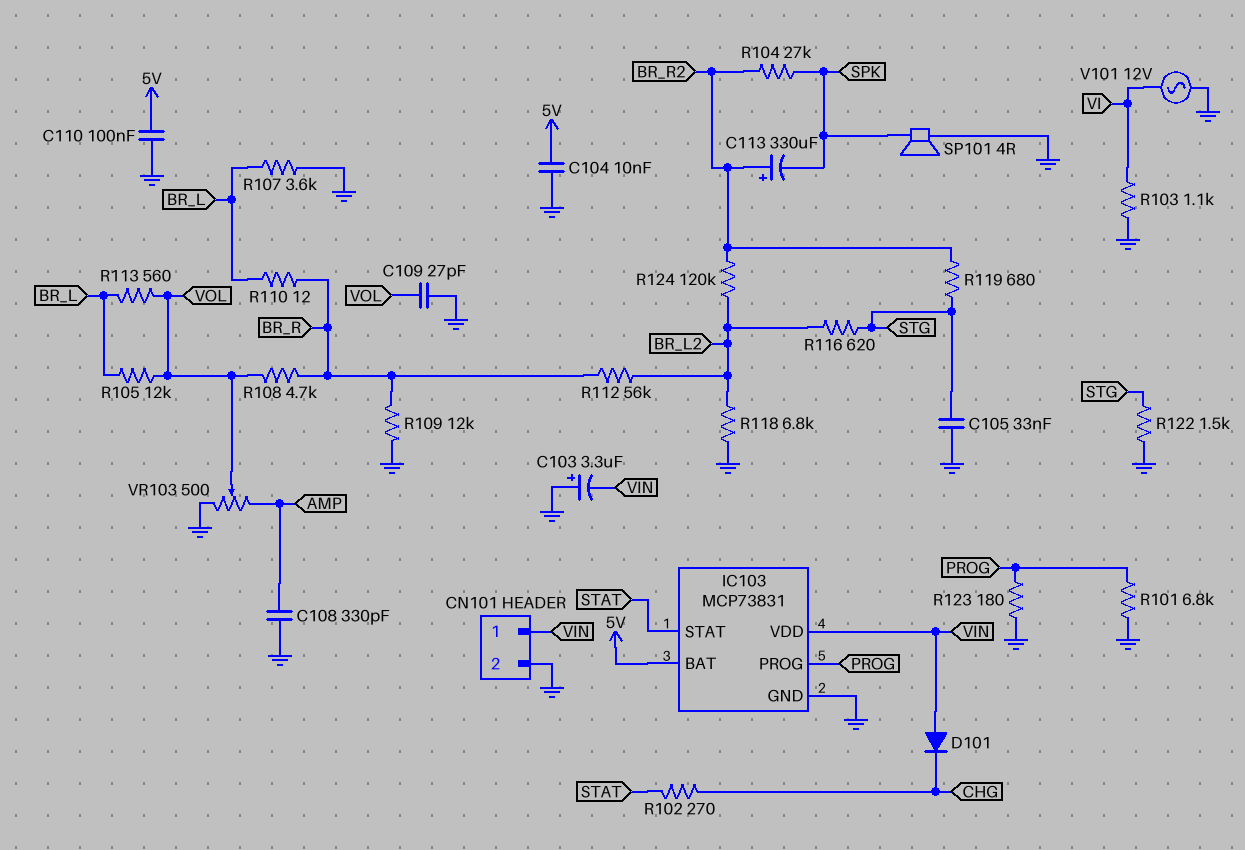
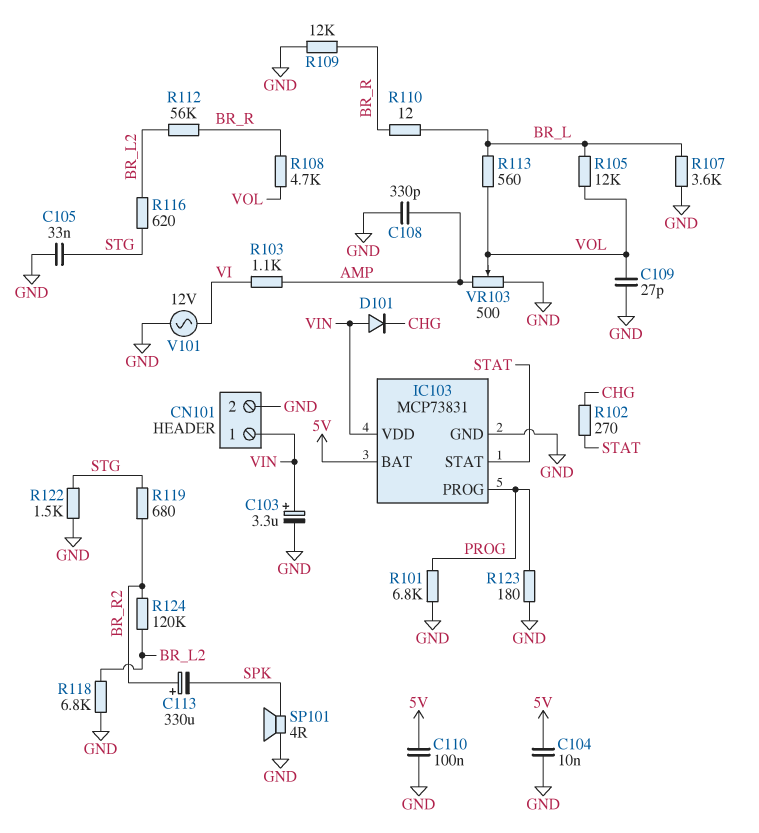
C103: 3.3uF (plus GND, minus VIN) -> 3.3uF (plus VIN, minus GND)
R103: 1.1k (GND, VI) -> 1.1k (AMP, VI)
R104: 27k (BR_R2, SPK) -> none

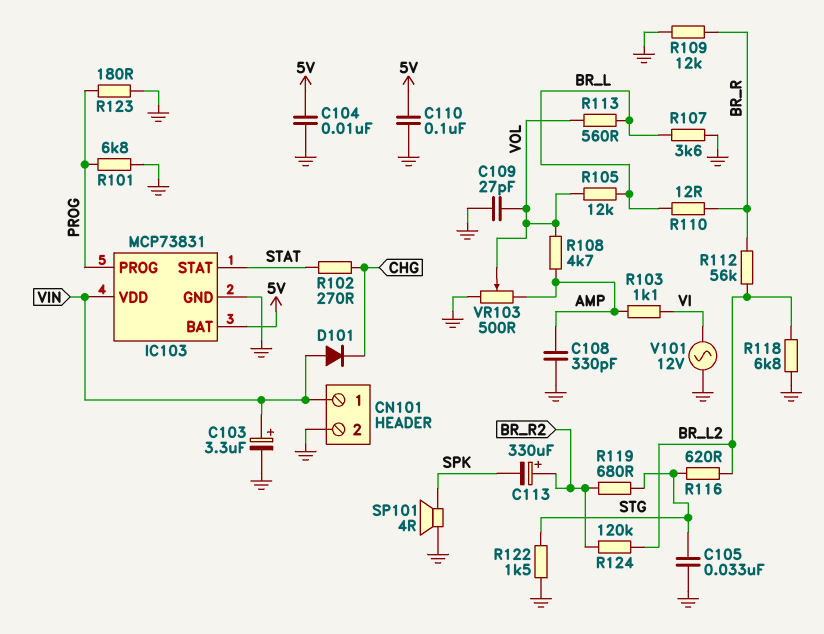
R108: 4.7k (BR_R, VOL) -> 4.7k (AMP, VOL)

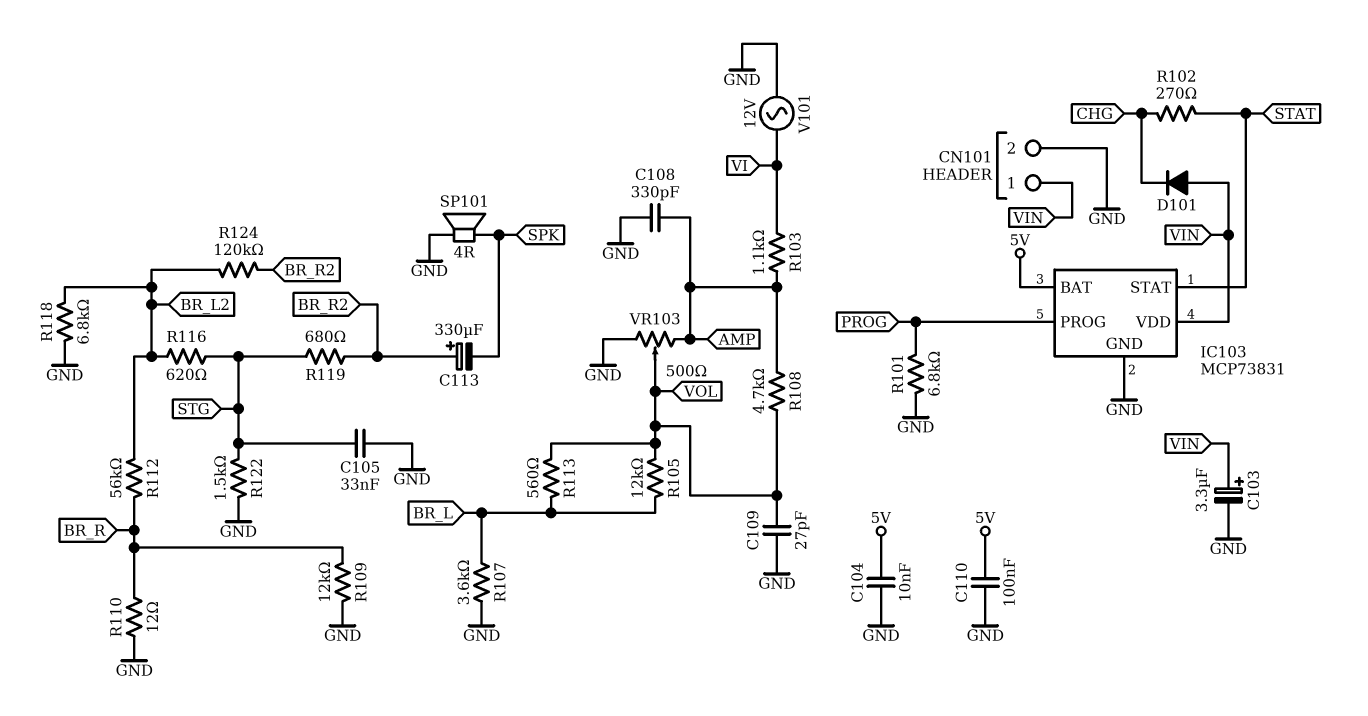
R110: 12 (BR_L, BR_R) -> 12 (BR_R, GND)
R123: 180 (GND, PROG) -> none

